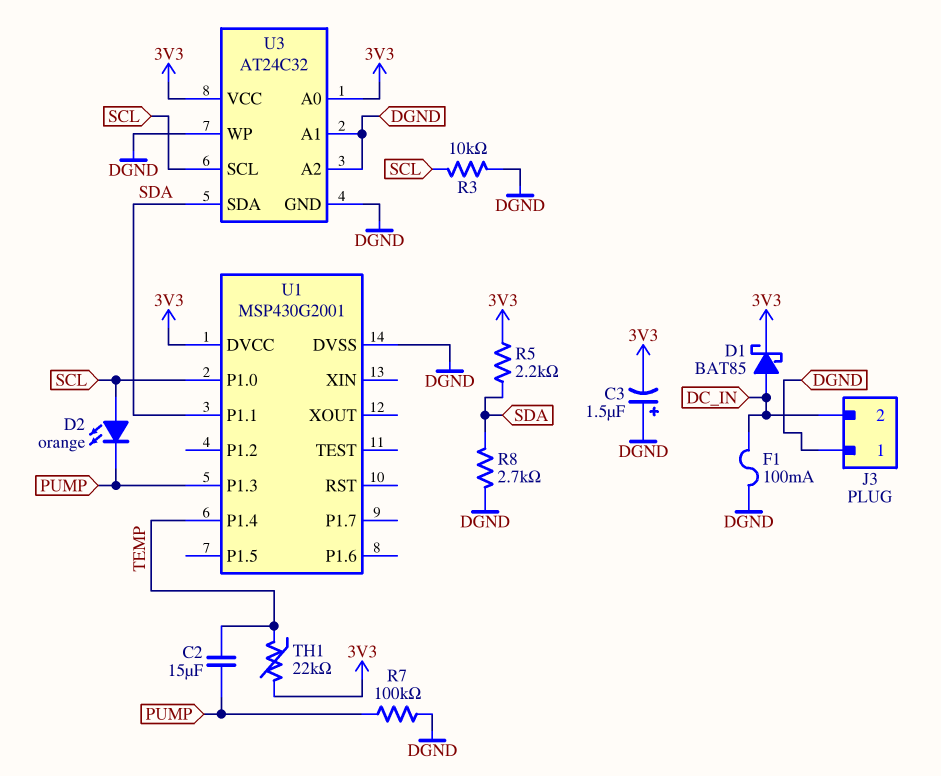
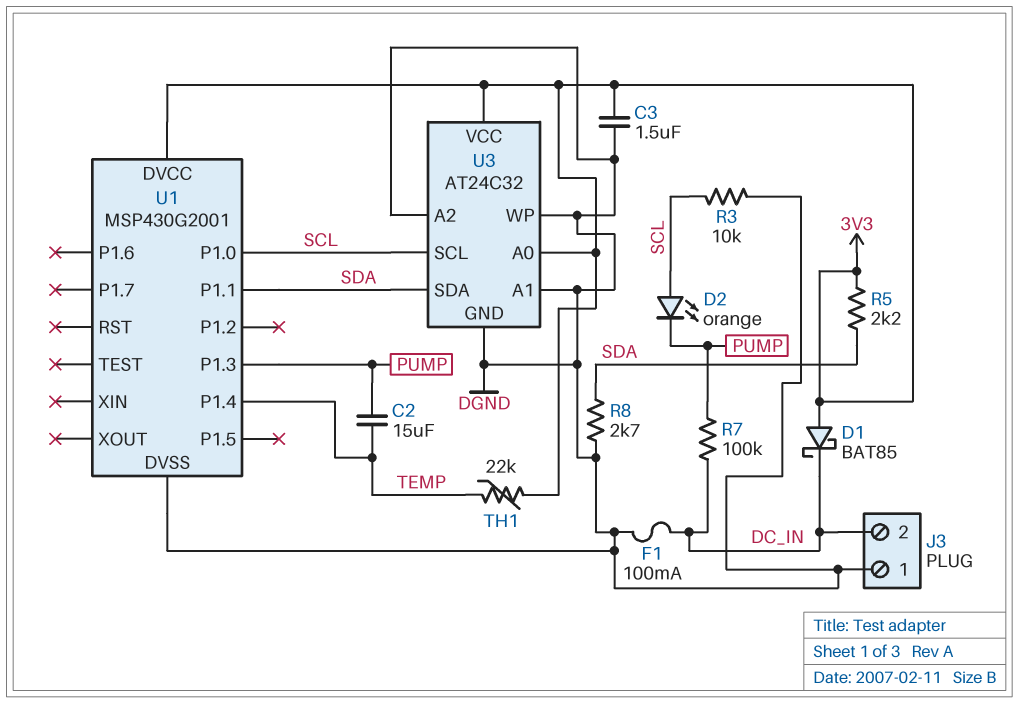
C3: 1.5uF (plus DGND, minus 3V3) -> 1.5uF (3V3, DGND)
D1: schottky BAT85 (A DC_IN, K 3V3) -> schottky BAT85 (A 3V3, K DC_IN)
R7: 100k (DGND, PUMP) -> 100k (DC_IN, PUMP)

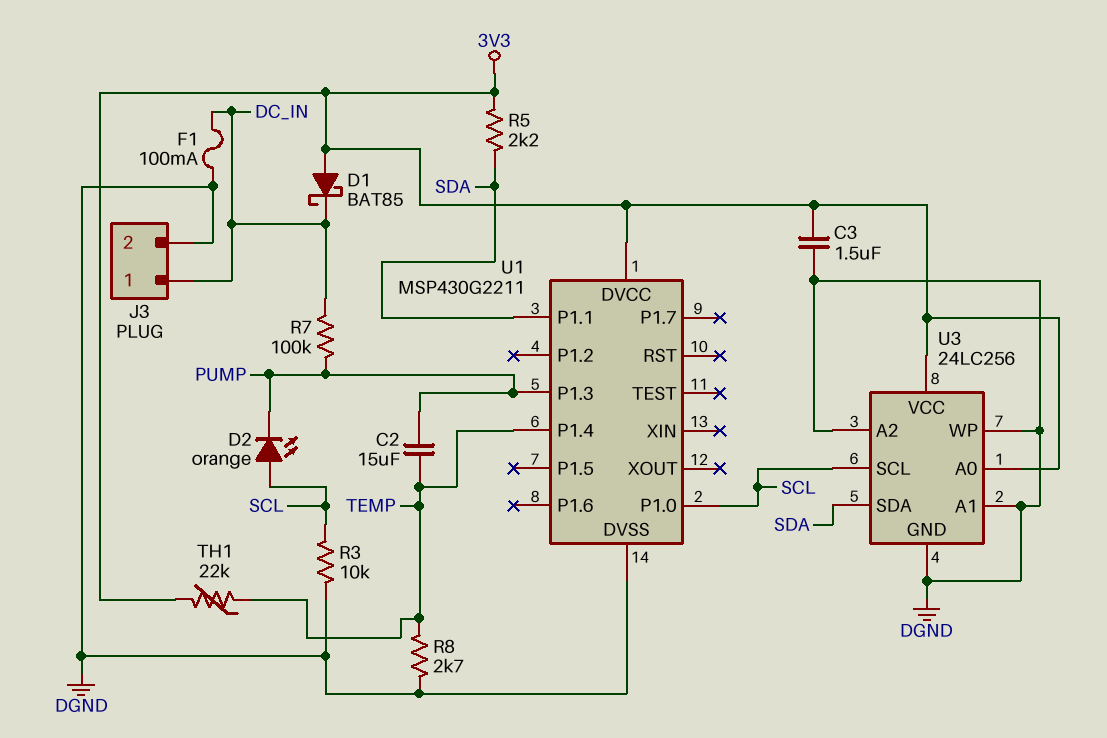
J3 pin 1: DGND -> DC_IN
J3 pin 2: DC_IN -> DGND
R8: 2.7k (DGND, SDA) -> 2.7k (DGND, TEMP)
U1: MSP430G2001 -> MSP430G2211
U3: AT24C32 -> 24LC256

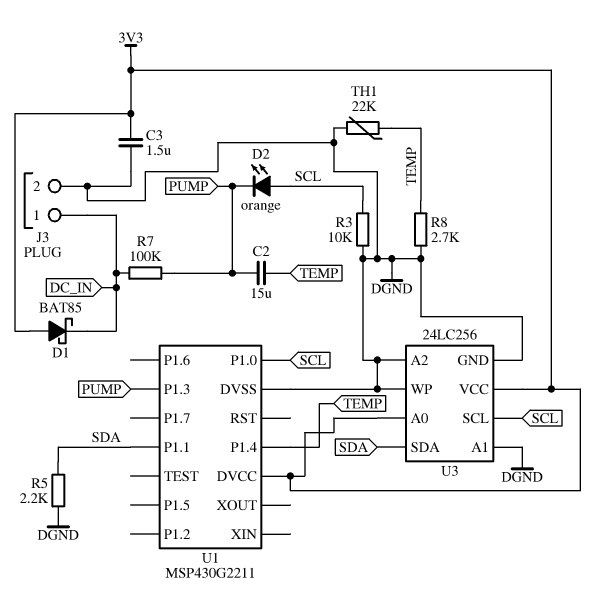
F1: 100mA (DC_IN, DGND) -> none
R5: 2.2k (3V3, SDA) -> 2.2k (DGND, SDA)
TH1: 22k (3V3, TEMP) -> 22k (DGND, TEMP)

